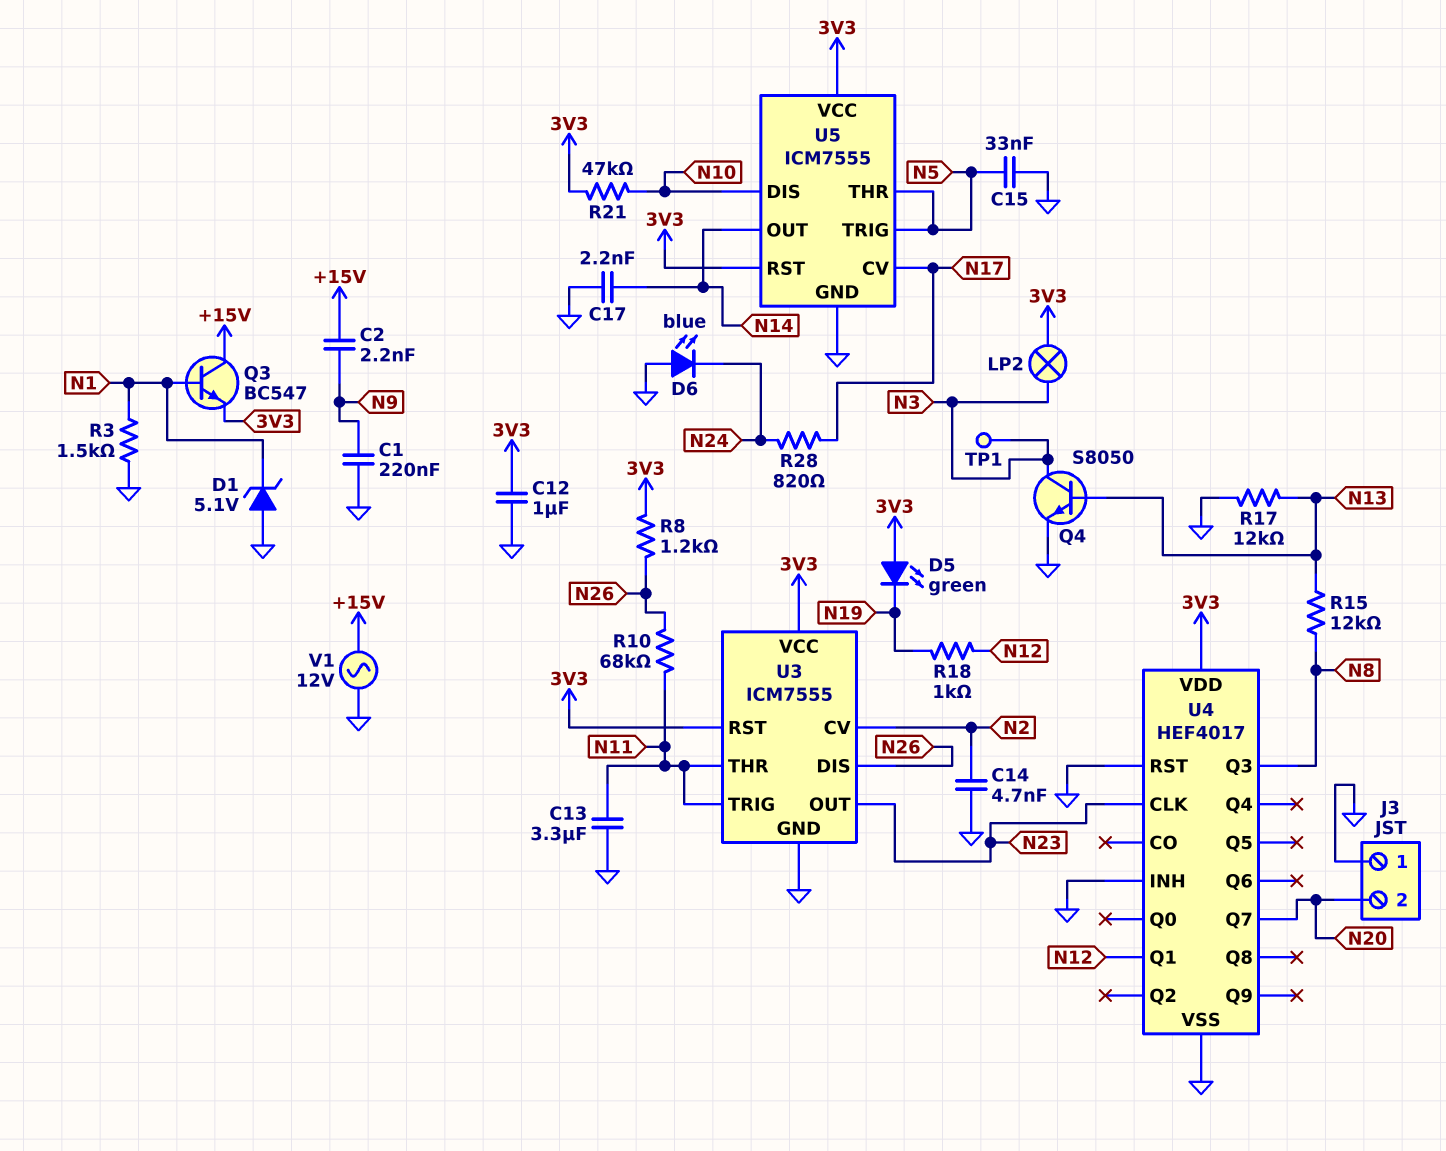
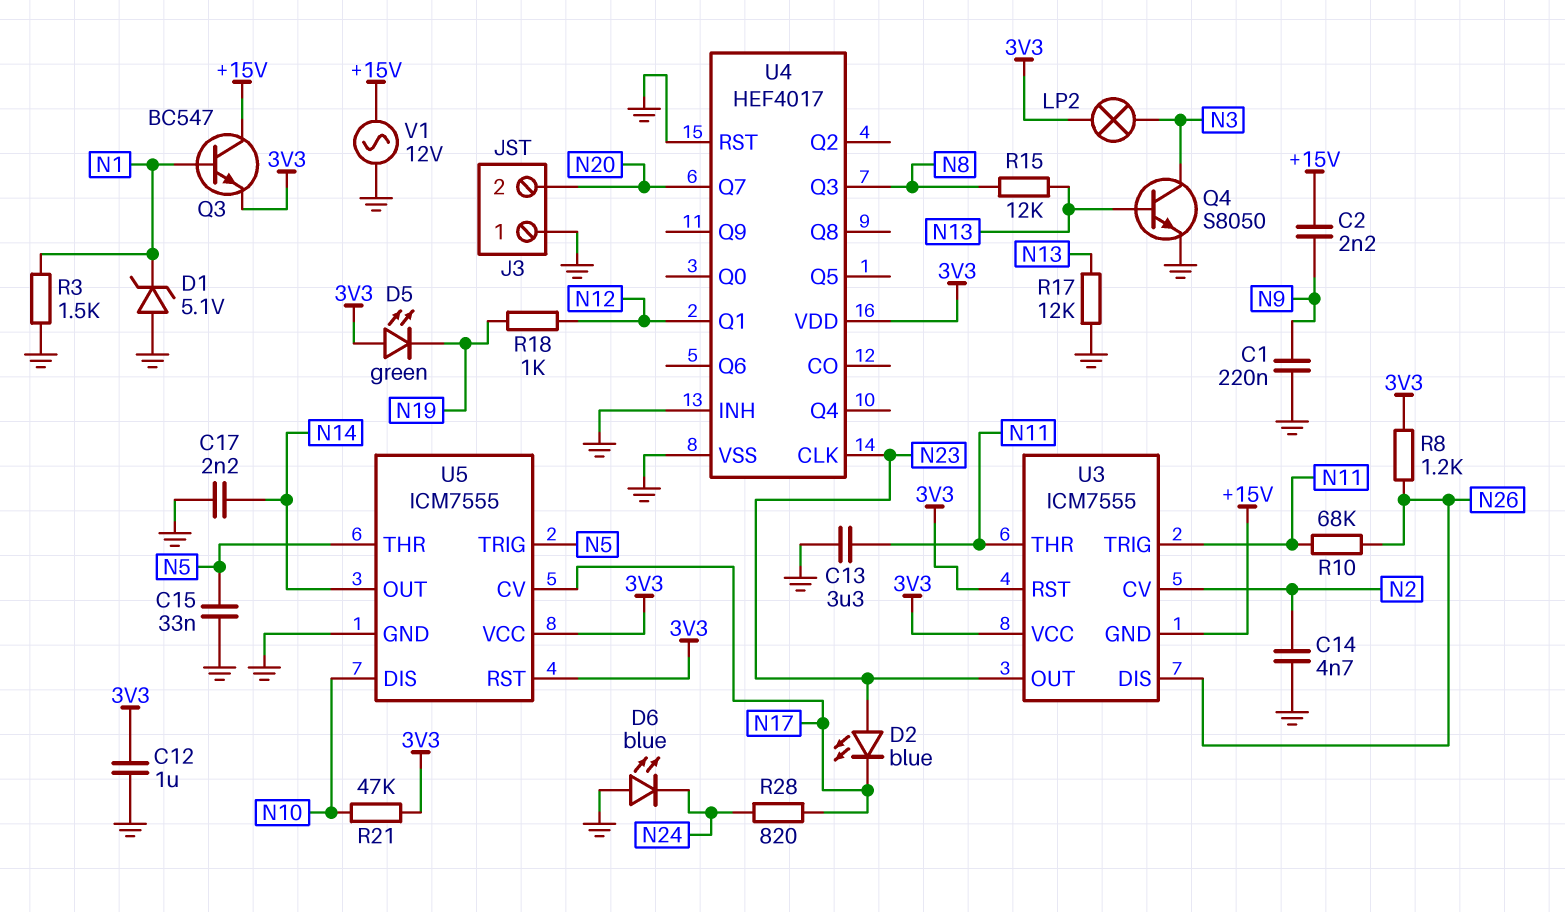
D2: none -> LED blue (A N23, K N17)
TP1: test point (N3) -> none
U3 pin GND: GND -> +15V

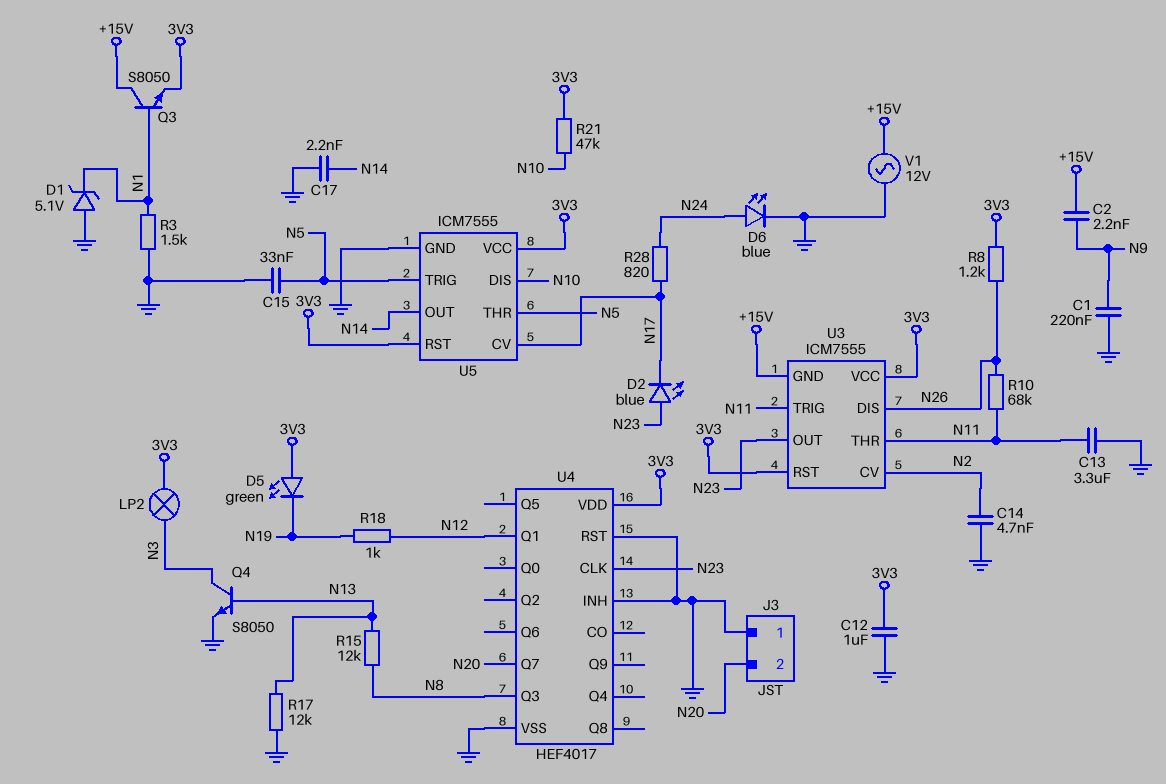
D6: LED blue (A GND, K N24) -> LED blue (A N24, K GND)
Q3: NPN BC547 (B N1, C +15V, E 3V3) -> NPN S8050 (B N1, C +15V, E 3V3)

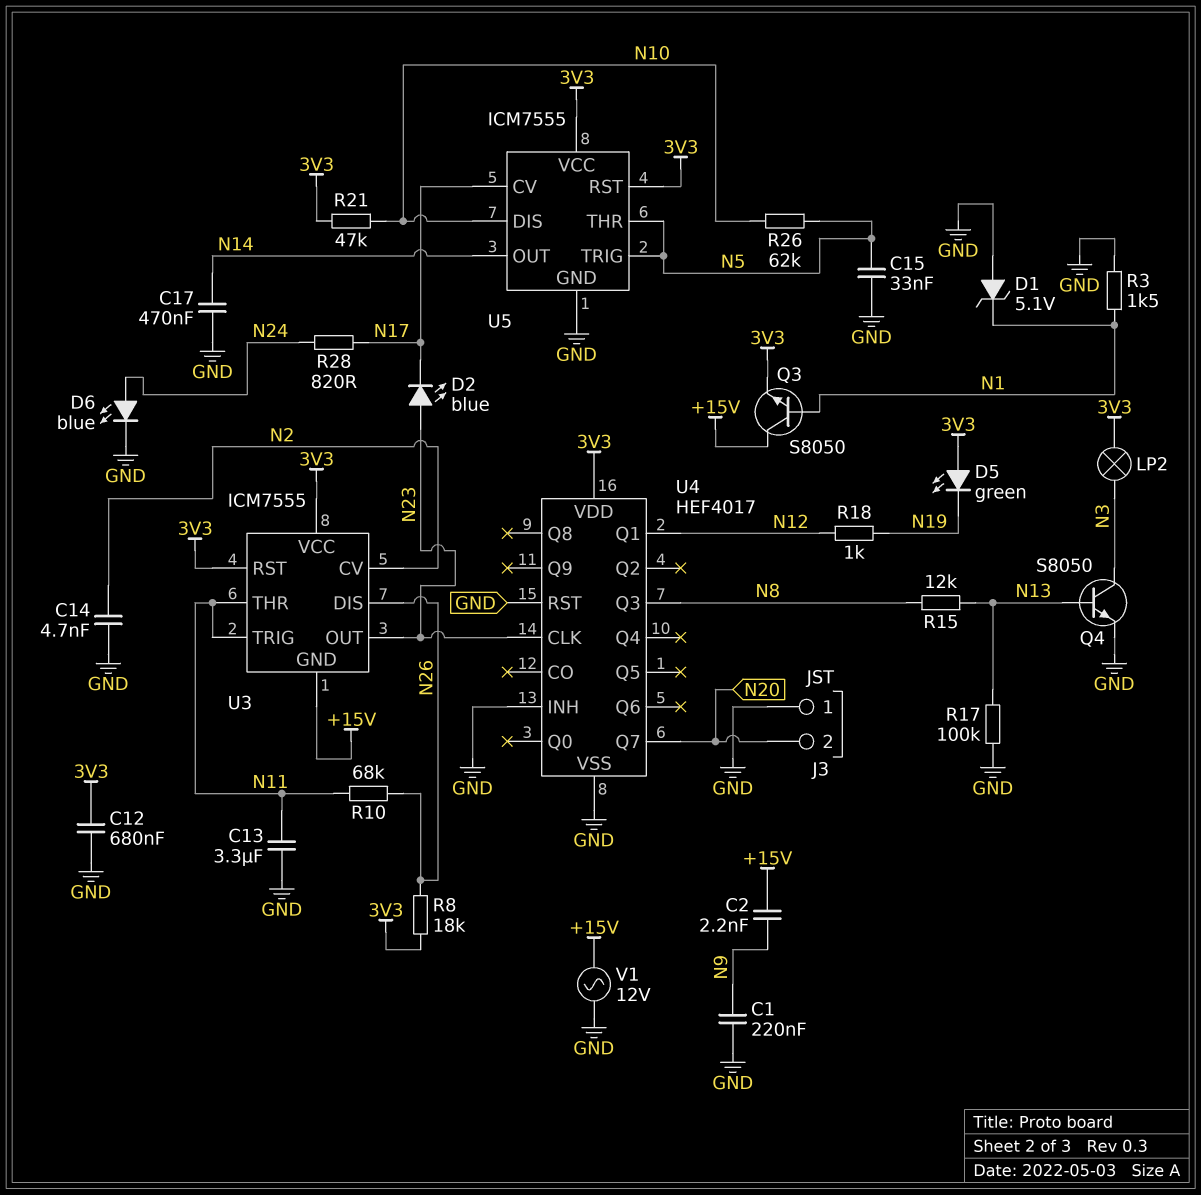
C12: 1uF (3V3, GND) -> 680nF (3V3, GND)
C17: 2.2nF (GND, N14) -> 470nF (GND, N14)
R8: 1.2k (3V3, N26) -> 18k (3V3, N26)
R17: 12k (GND, N13) -> 100k (GND, N13)
R26: none -> 62k (N5, N10)

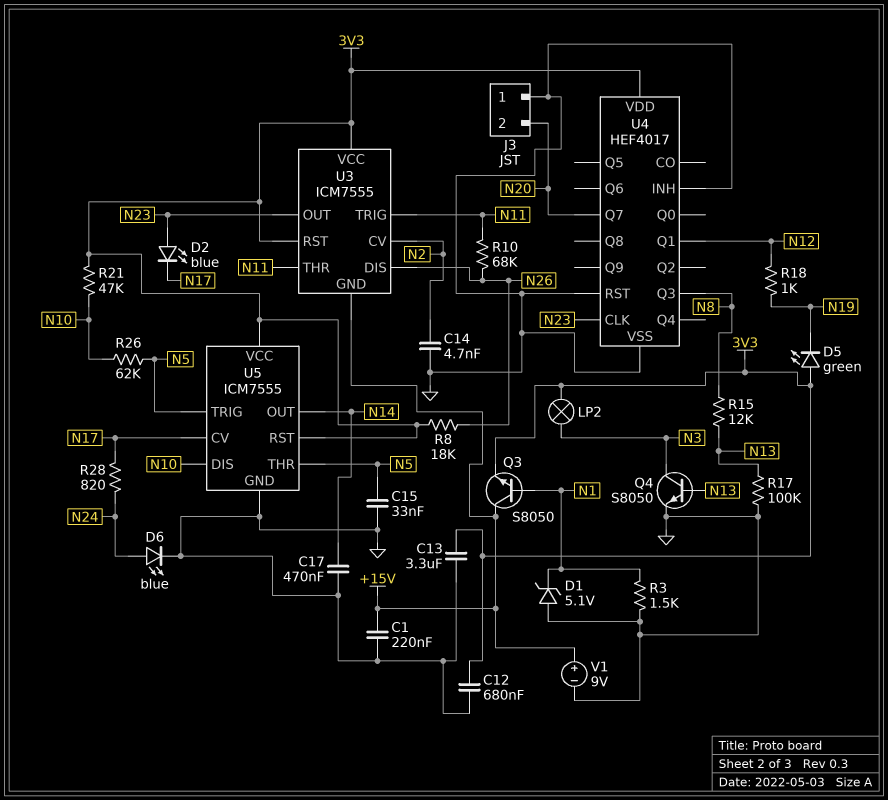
C1: 220nF (GND, N9) -> 220nF (+15V, GND)
C2: 2.2nF (+15V, N9) -> none
C13: 3.3uF (GND, N11) -> 3.3uF (3V3, GND)
V1: AC 12V (+15V, GND) -> 9V (plus +15V, minus GND)

